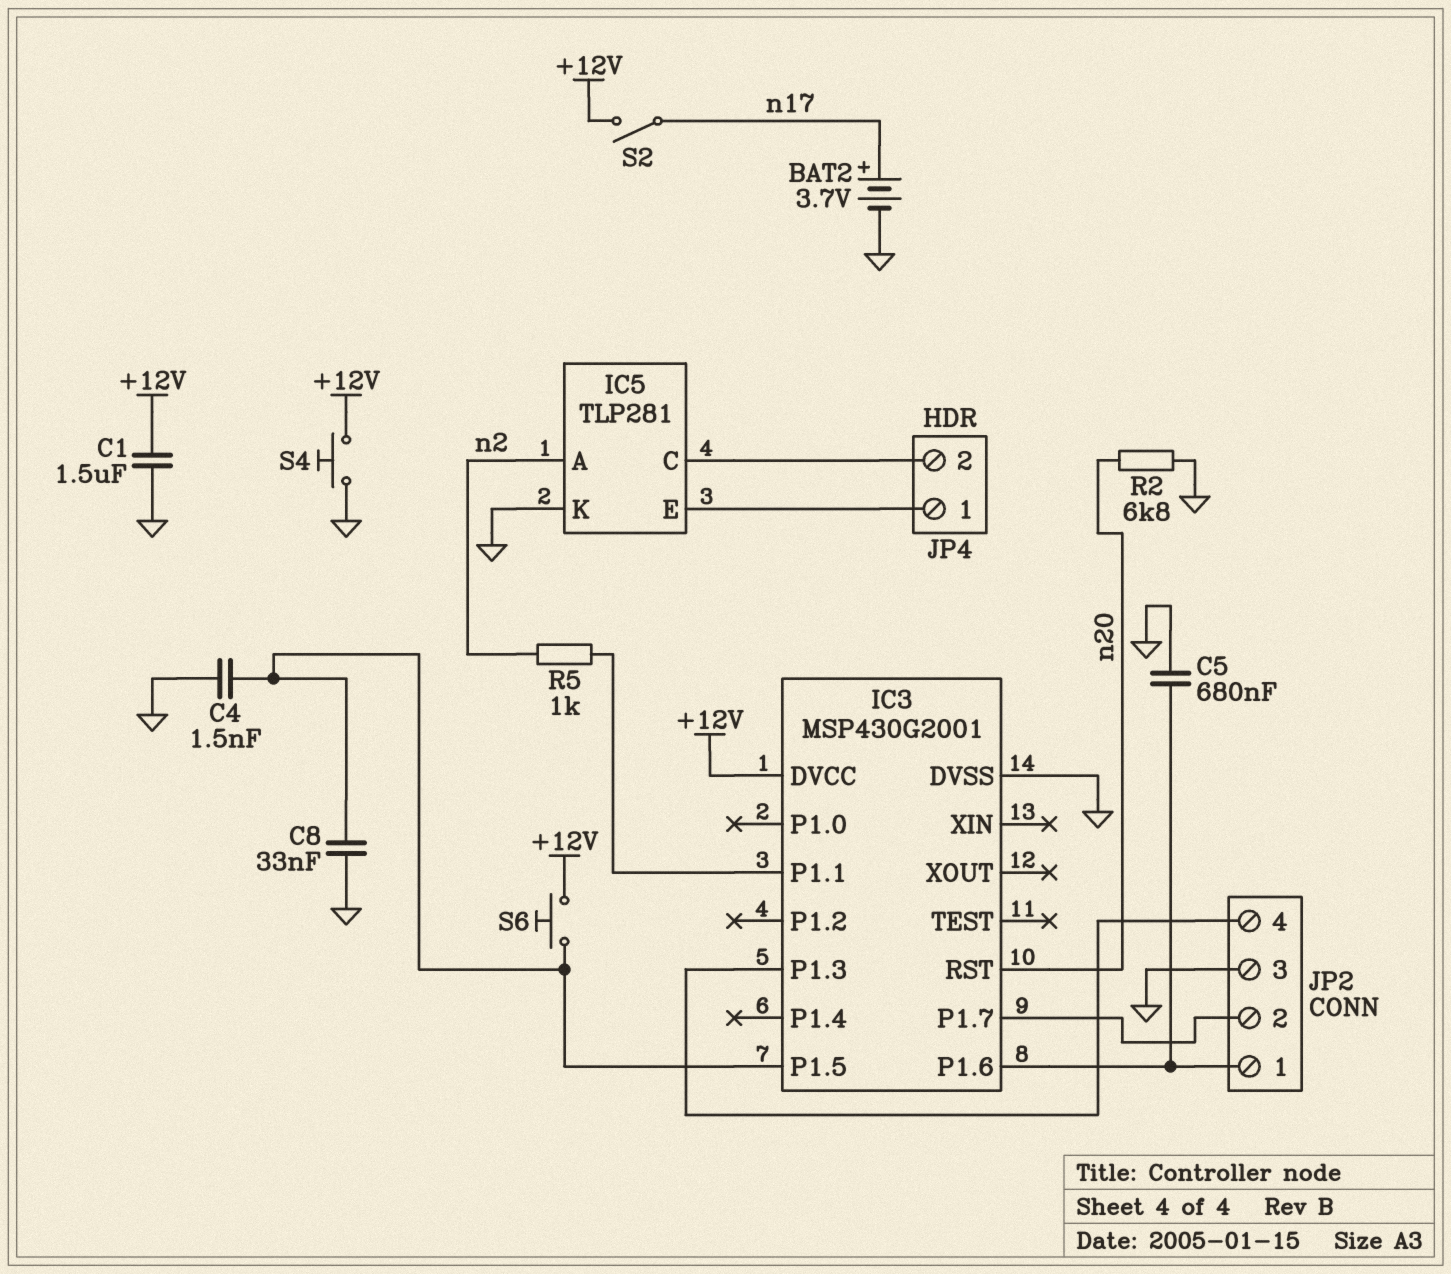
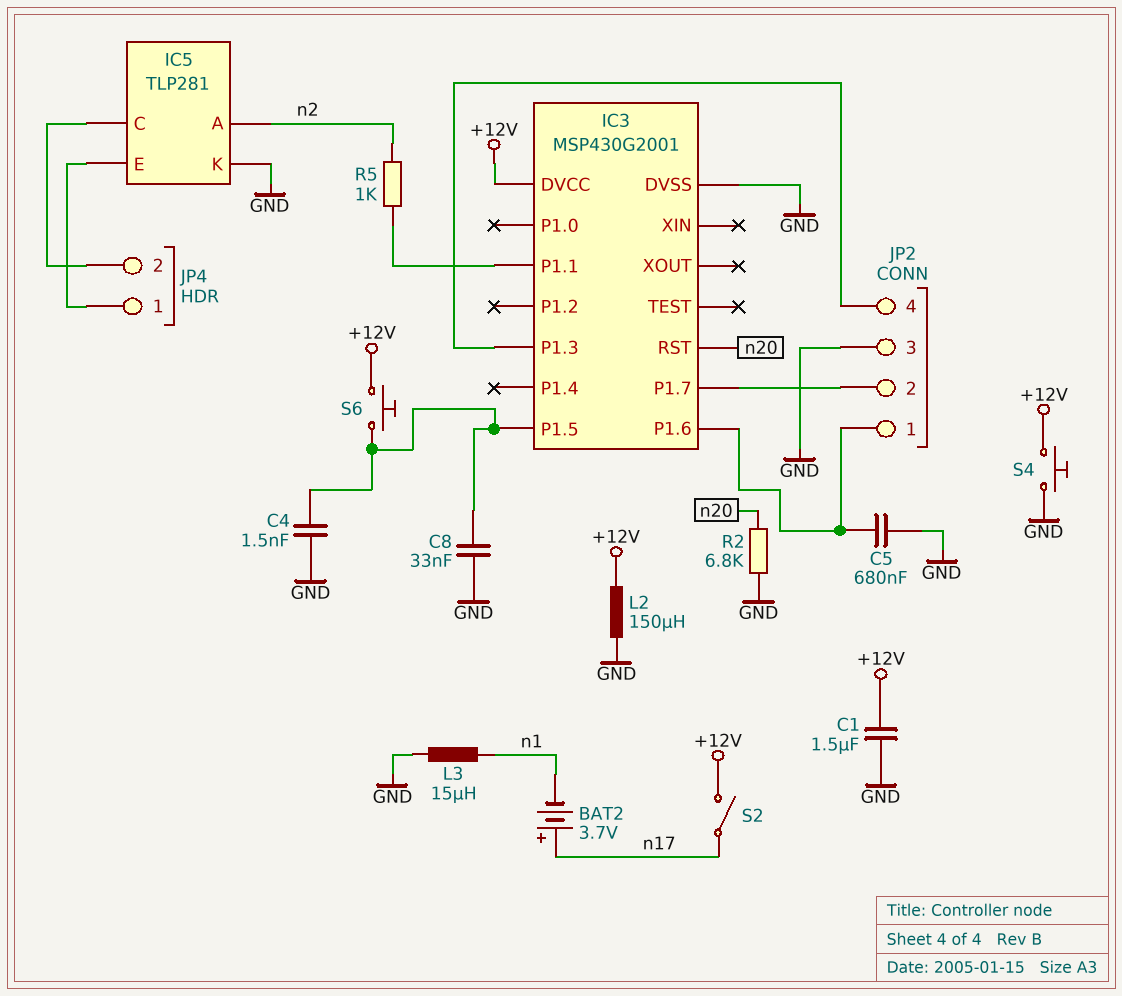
BAT2: 3.7V (plus n17, minus GND) -> 3.7V (plus n17, minus n1)
L2: none -> 150uH (+12V, GND)
L3: none -> 15uH (GND, n1)

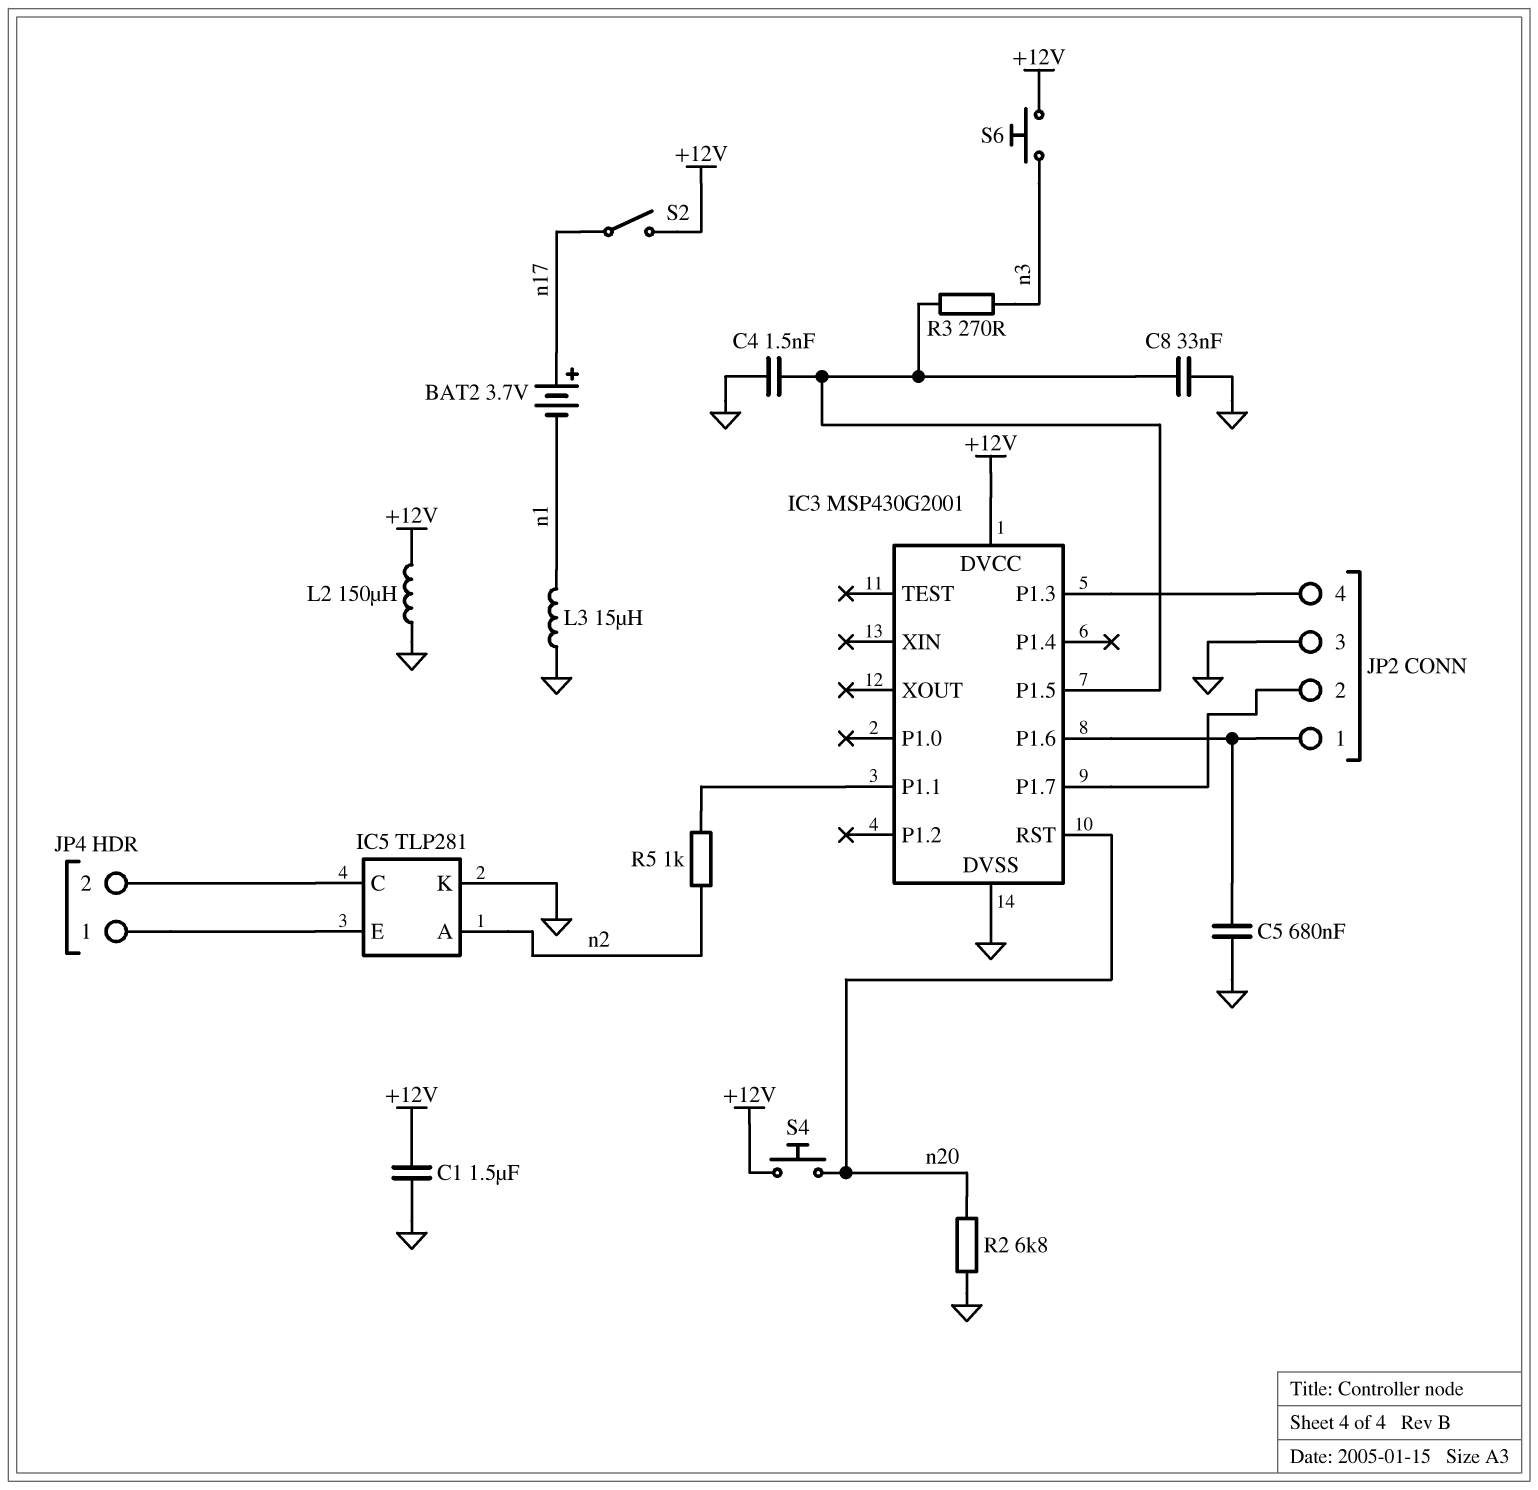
R3: none -> 270 (IC3/P1.5, n3)
S4: button (+12V, GND) -> button (+12V, n20)
S6: button (+12V, IC3/P1.5) -> button (+12V, n3)

